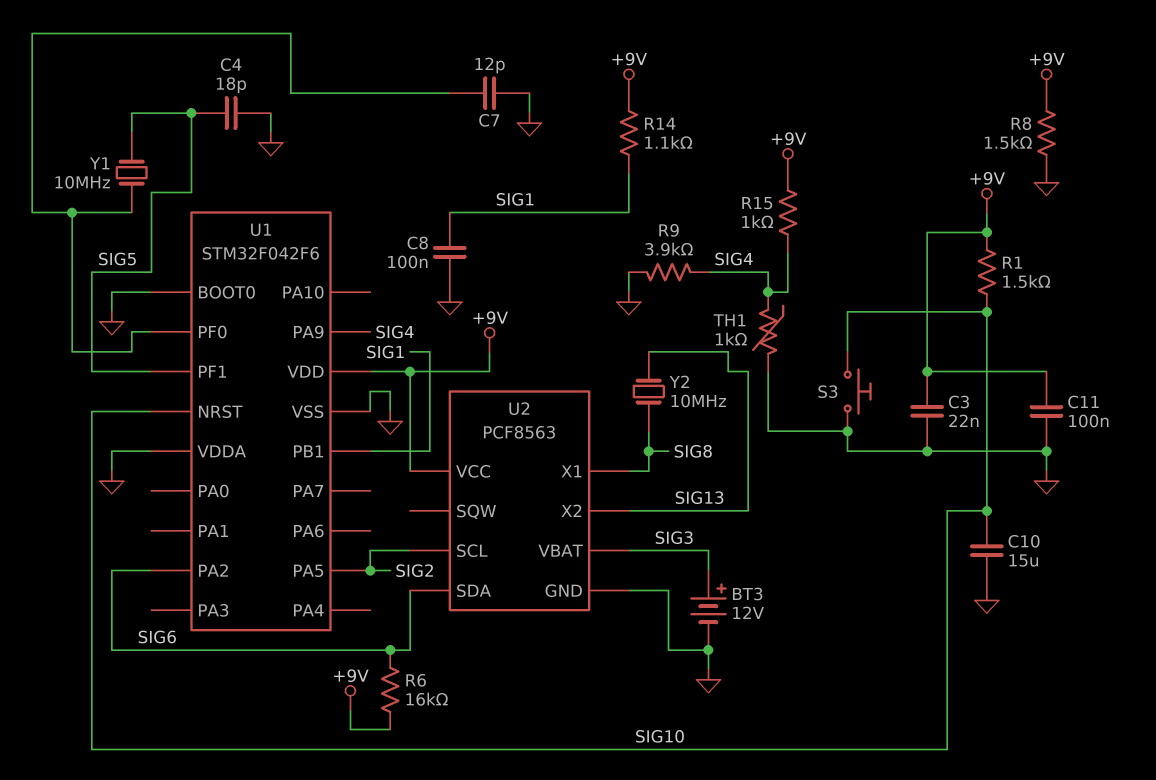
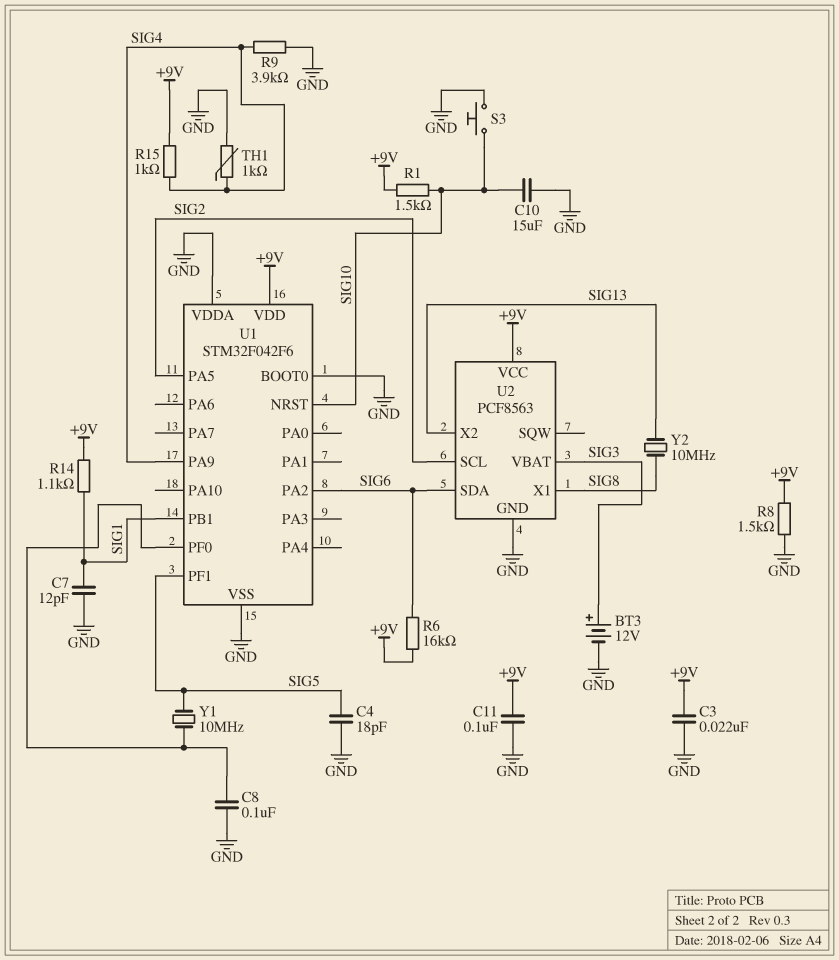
C7: 12pF (GND, U1/PF0) -> 12pF (GND, SIG1)
C8: 100nF (GND, SIG1) -> 100nF (GND, U1/PF0)

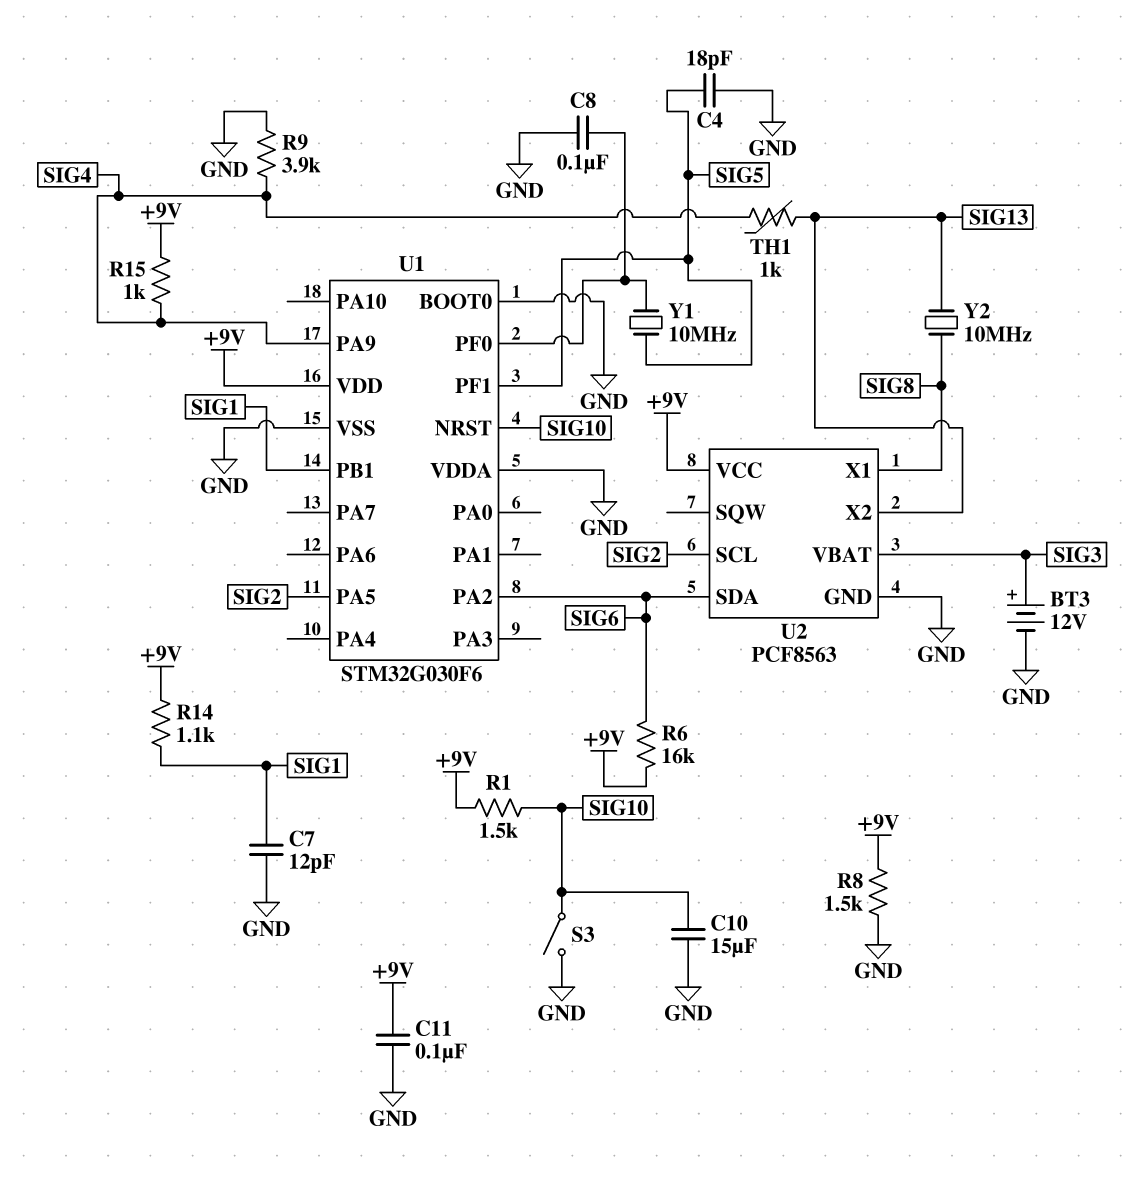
C3: 22nF (+9V, GND) -> none
S3: button (GND, SIG10) -> switch (GND, SIG10)
TH1: 1k (GND, SIG4) -> 1k (SIG4, SIG13)
U1: STM32F042F6 -> STM32G030F6

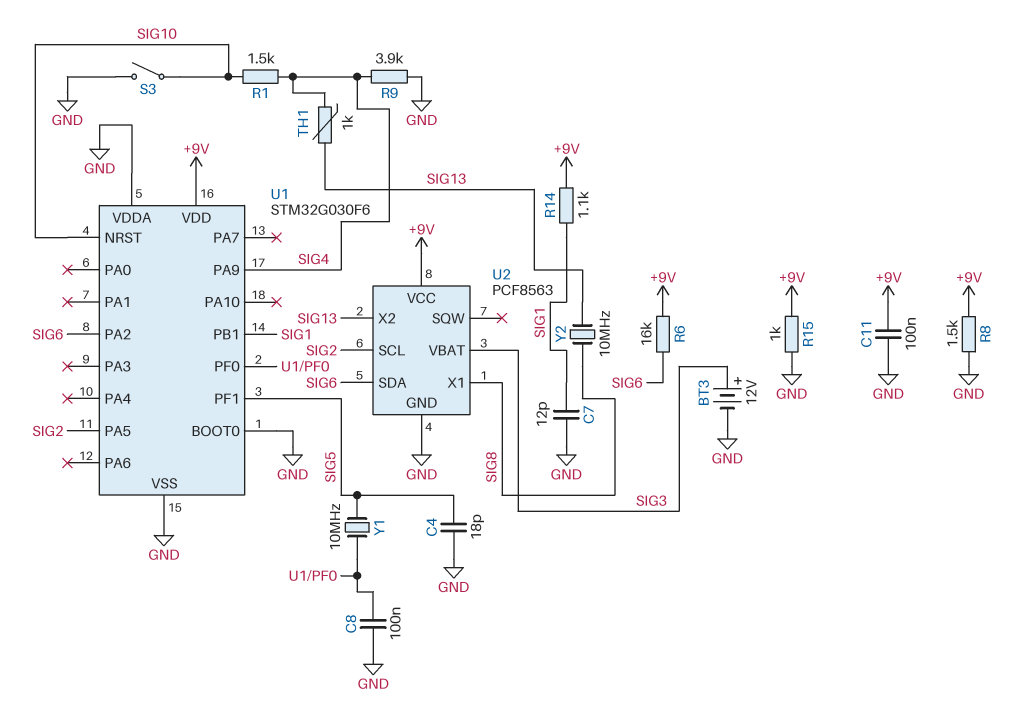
C10: 15uF (GND, SIG10) -> none
R1: 1.5k (+9V, SIG10) -> 1.5k (SIG4, SIG10)
R15: 1k (+9V, SIG4) -> 1k (+9V, GND)

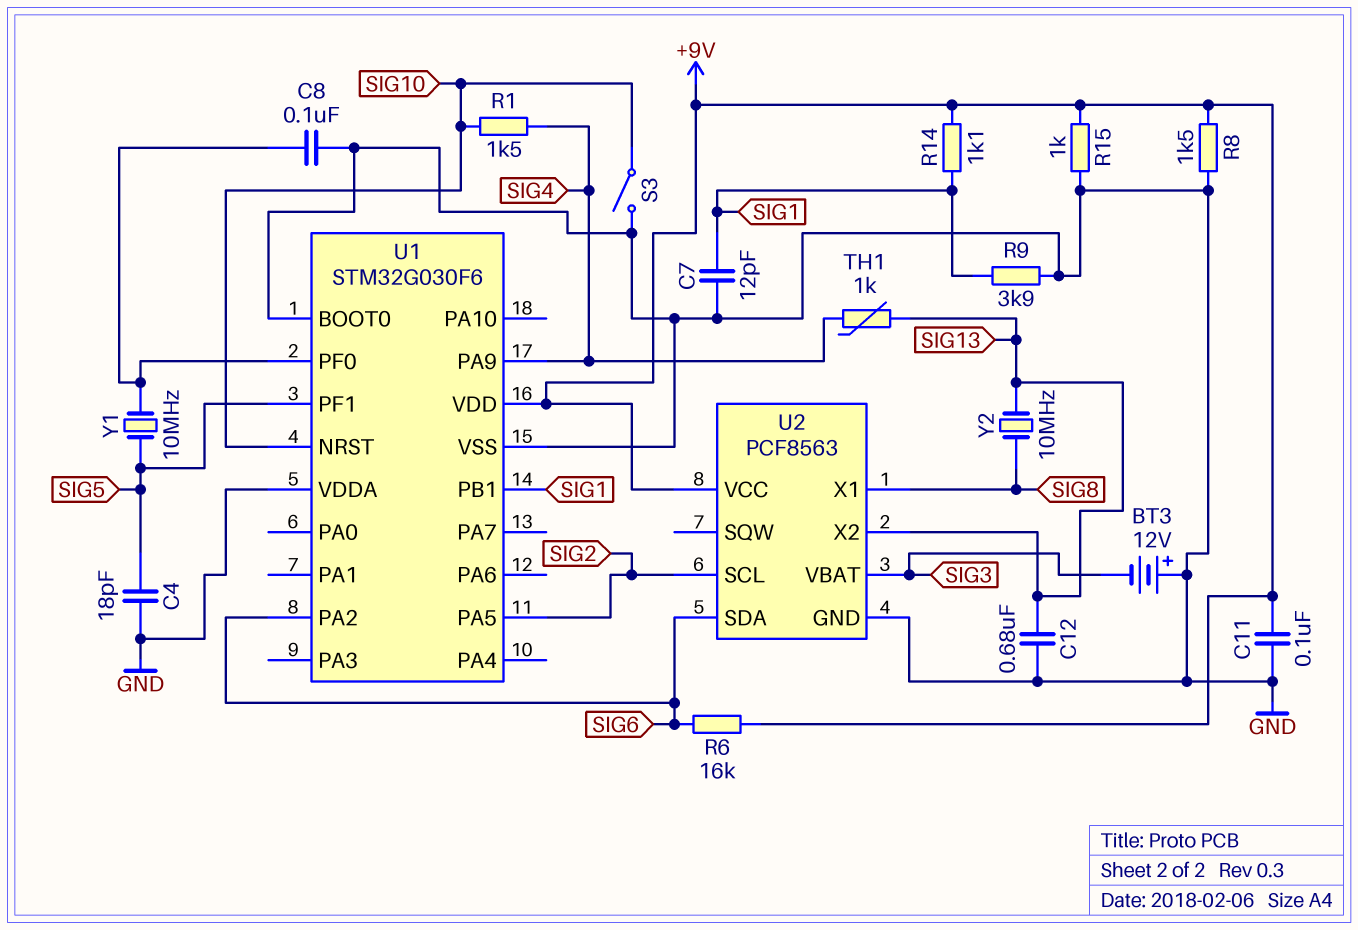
BT3: 12V (plus SIG3, minus GND) -> 12V (plus GND, minus SIG3)
C12: none -> 680nF (GND, SIG13)
R9: 3.9k (GND, SIG4) -> 3.9k (GND, SIG1)

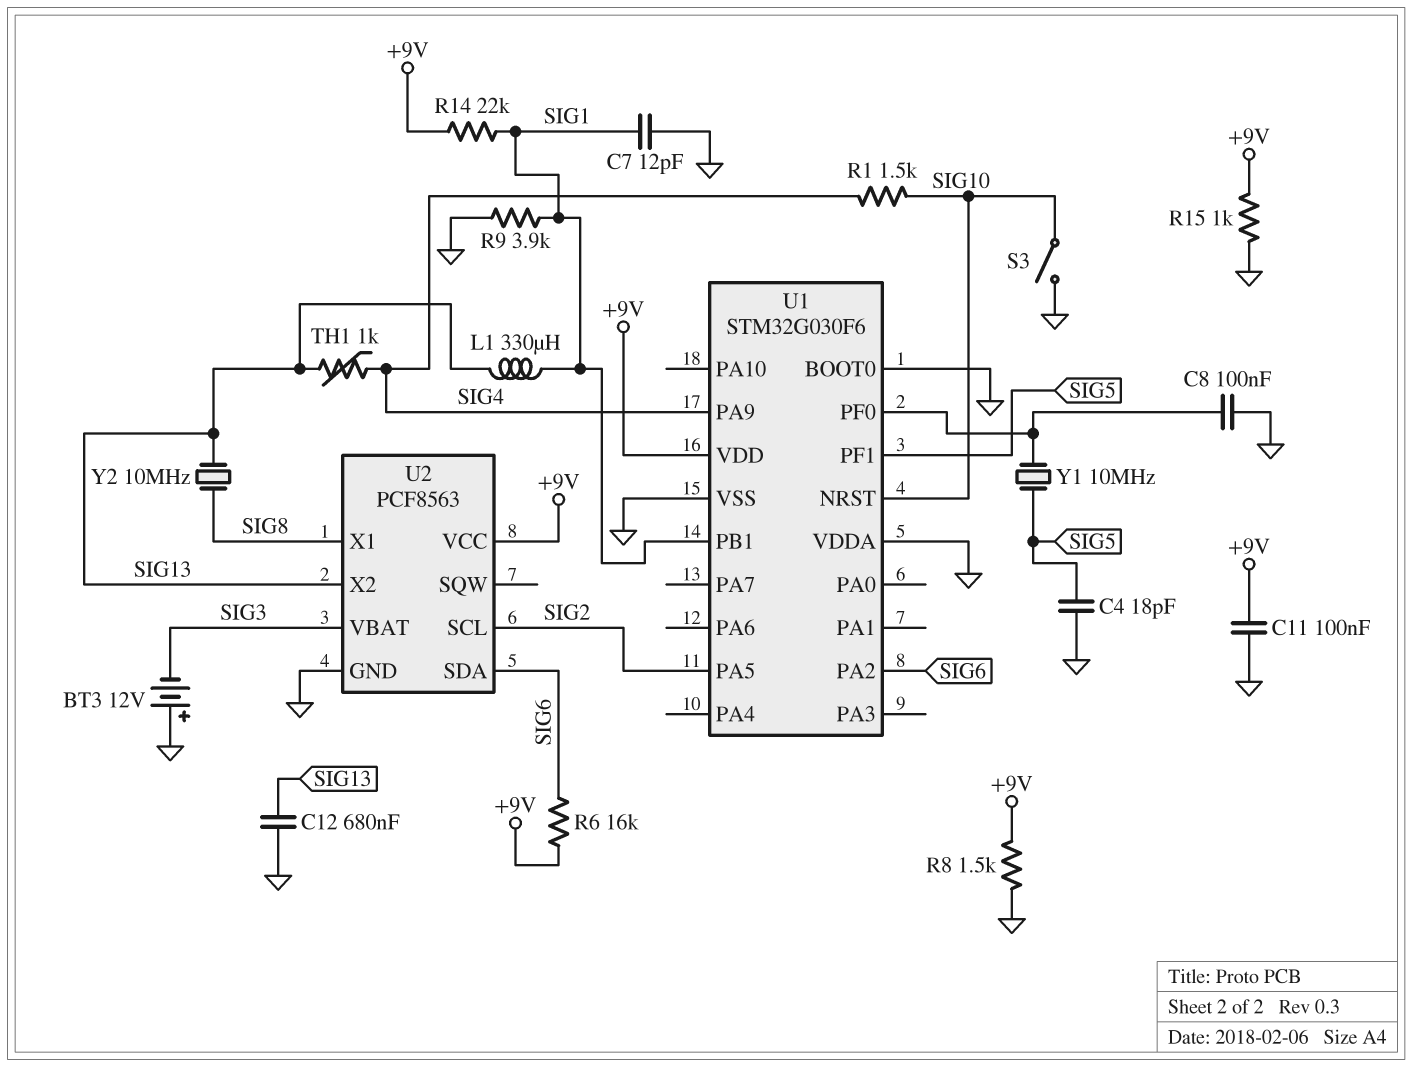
L1: none -> 330uH (SIG1, SIG13)
R14: 1.1k (+9V, SIG1) -> 22k (+9V, SIG1)

